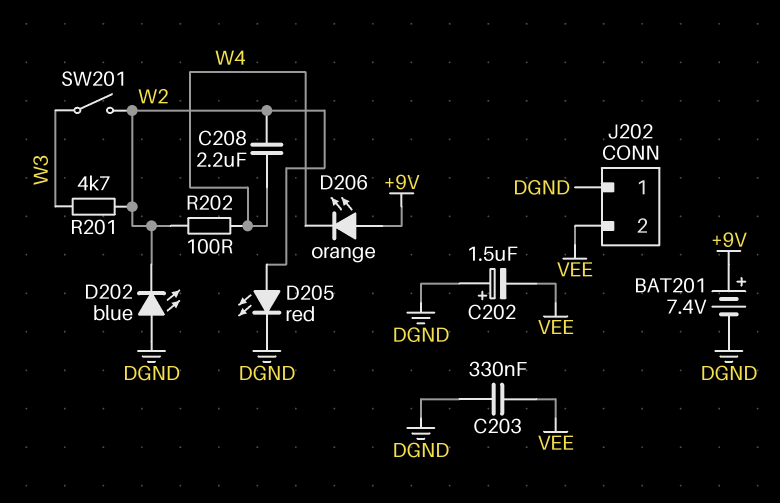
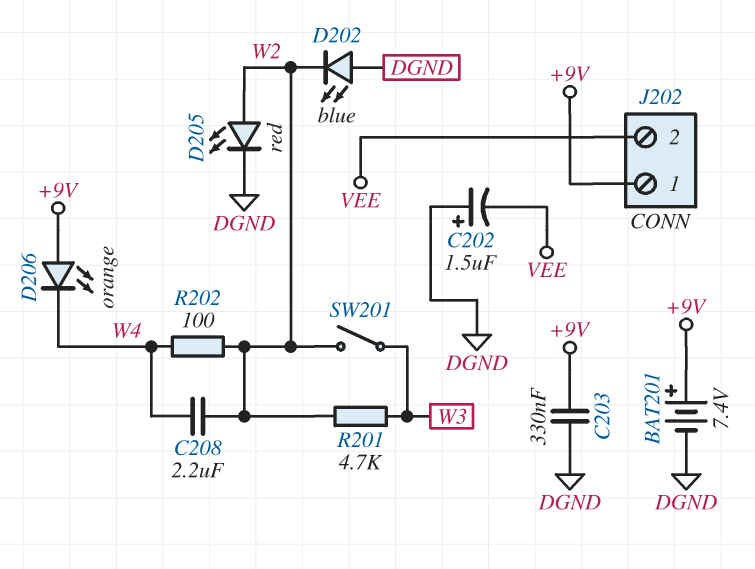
C203: 330nF (DGND, VEE) -> 330nF (+9V, DGND)
J202 pin 1: DGND -> +9V

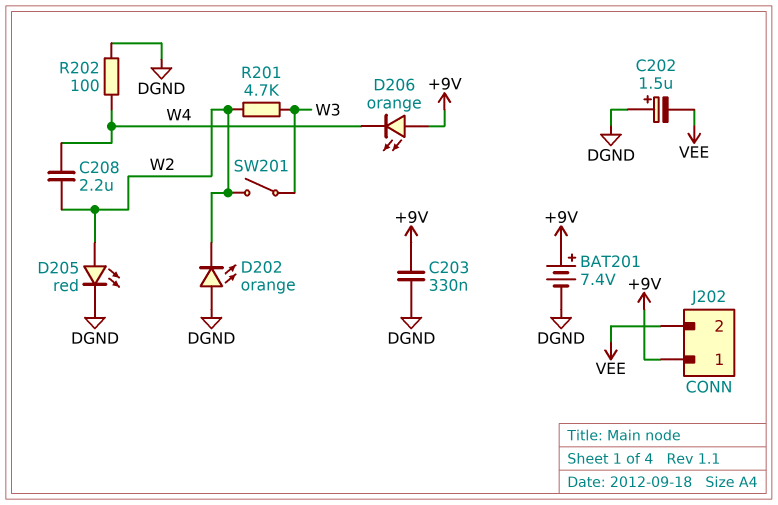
D202: LED blue (A DGND, K W2) -> LED orange (A DGND, K W2)
R202: 100 (W2, W4) -> 100 (DGND, W4)

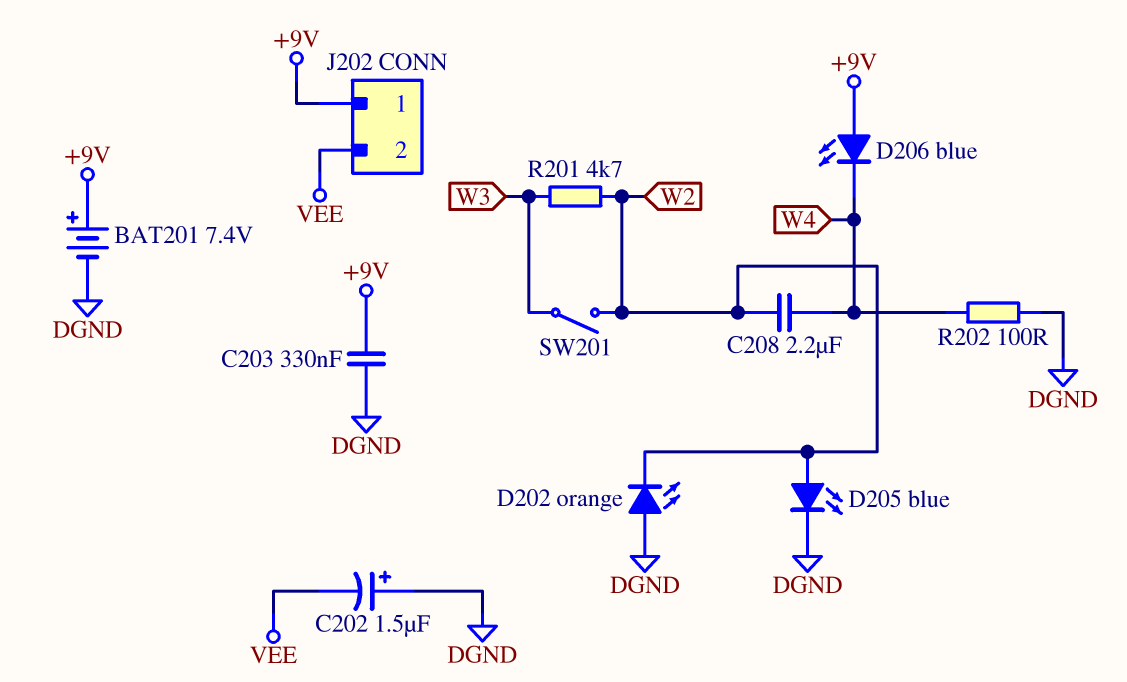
D205: LED red (A W2, K DGND) -> LED blue (A W2, K DGND)
D206: LED orange (A +9V, K W4) -> LED blue (A +9V, K W4)

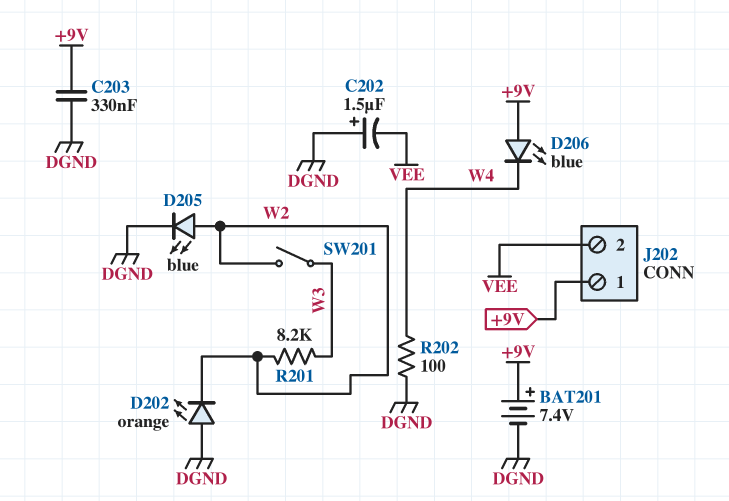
C208: 2.2uF (W2, W4) -> none
R201: 4.7k (W2, W3) -> 8.2k (W2, W3)

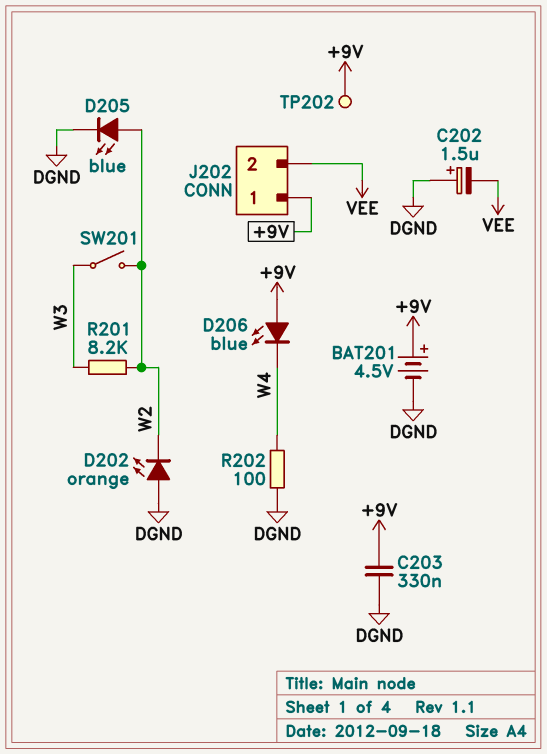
BAT201: 7.4V (plus +9V, minus DGND) -> 4.5V (plus +9V, minus DGND)
TP202: none -> test point (+9V)

